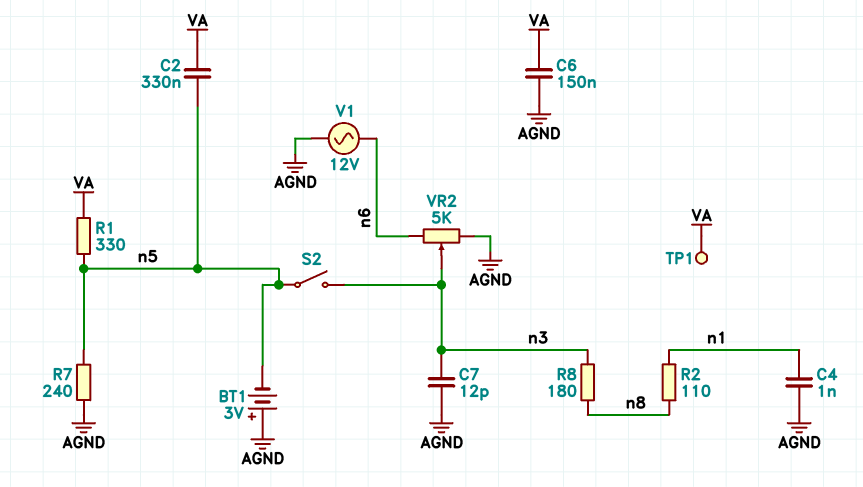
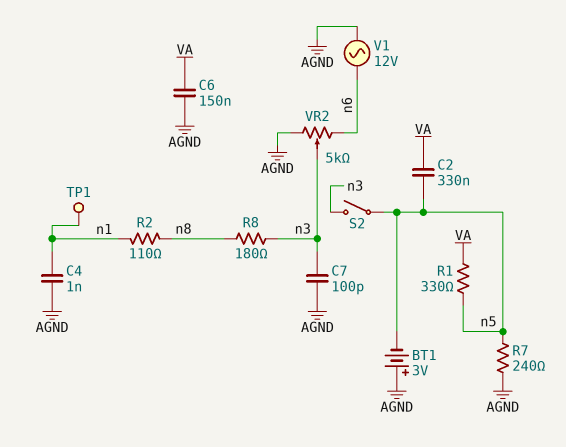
C7: 12pF (AGND, n3) -> 100pF (AGND, n3)
TP1: test point (VA) -> test point (n1)

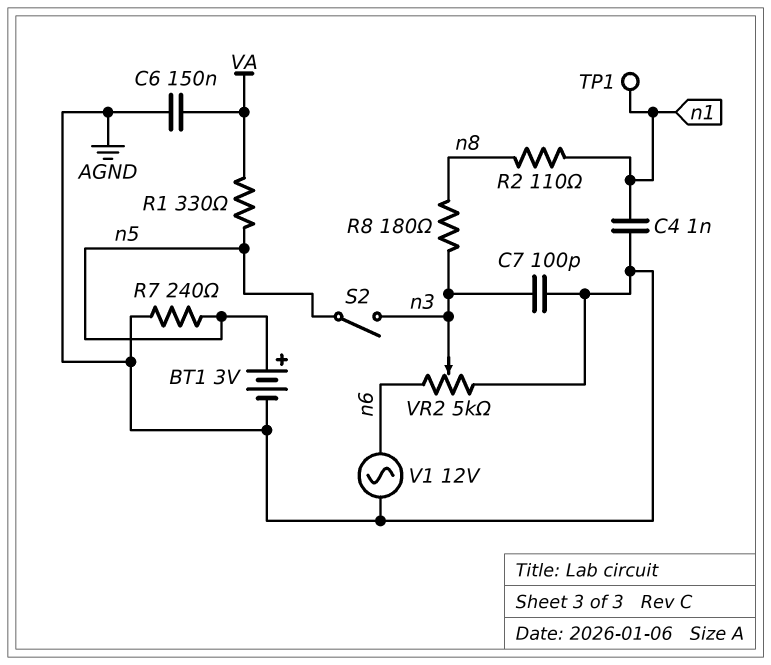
BT1: 3V (plus AGND, minus n5) -> 3V (plus n5, minus AGND)
C2: 330nF (VA, n5) -> none

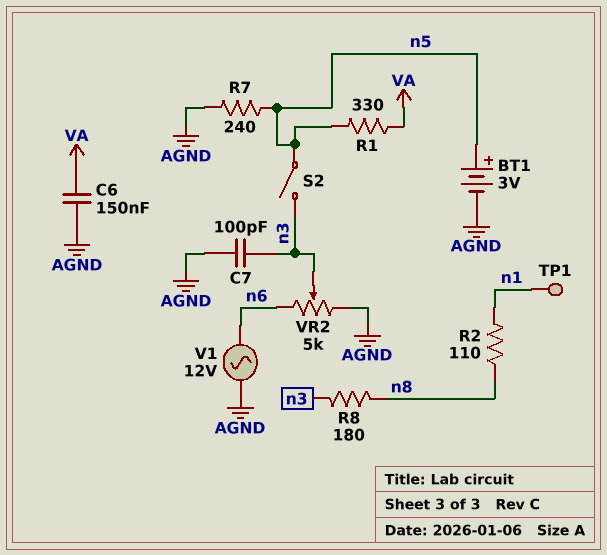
C4: 1nF (AGND, n1) -> none

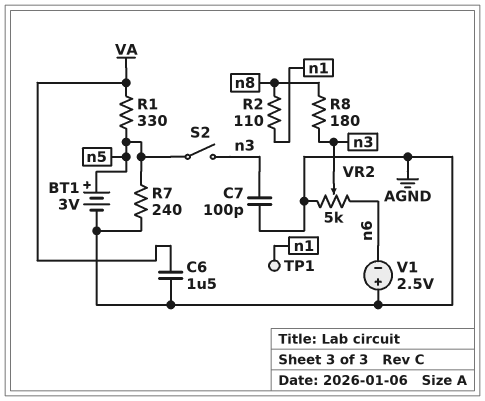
C6: 150nF (AGND, VA) -> 1.5uF (AGND, VA)
V1: AC 12V (AGND, n6) -> 2.5V (plus AGND, minus n6)

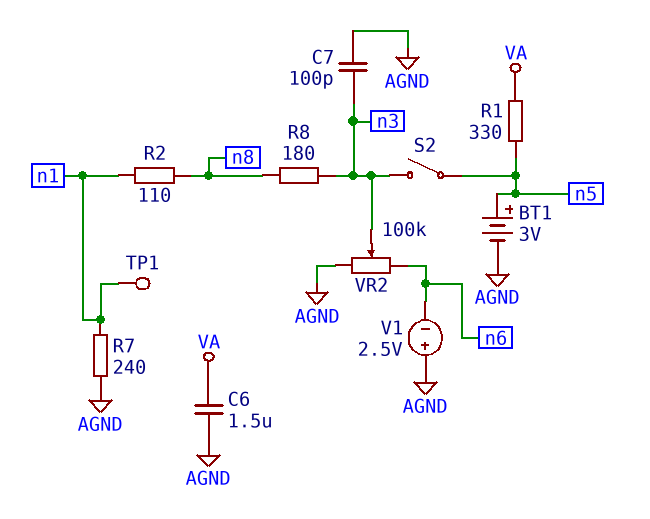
R7: 240 (AGND, n5) -> 240 (AGND, n1)
VR2: 5k (AGND, n6, wiper n3) -> 100k (AGND, n6, wiper n3)

